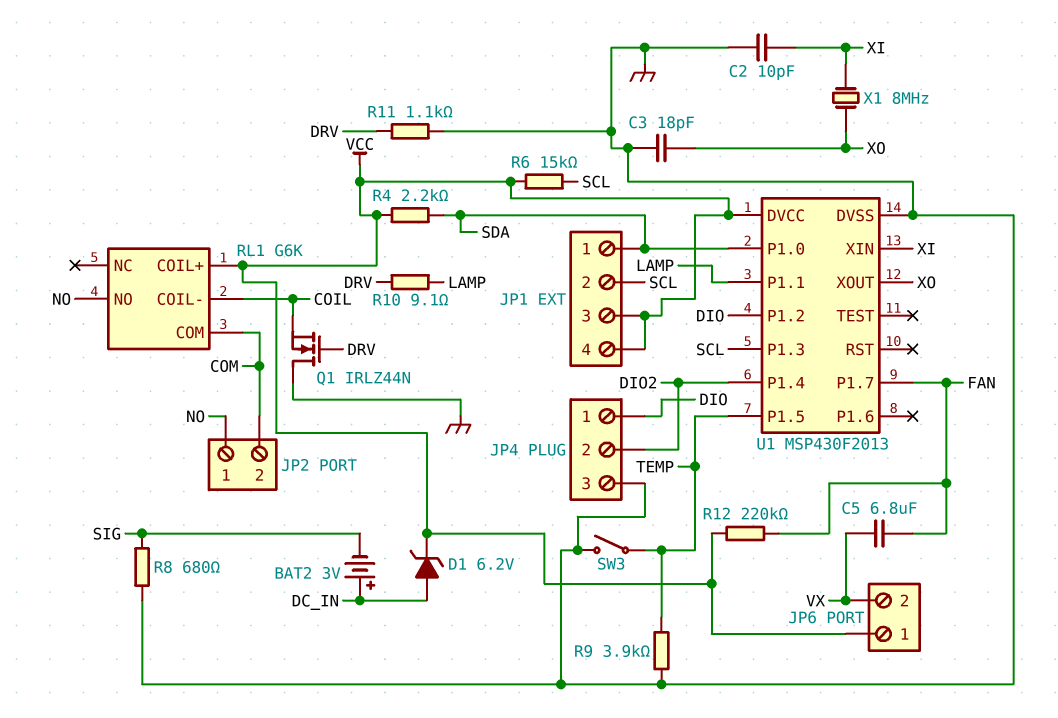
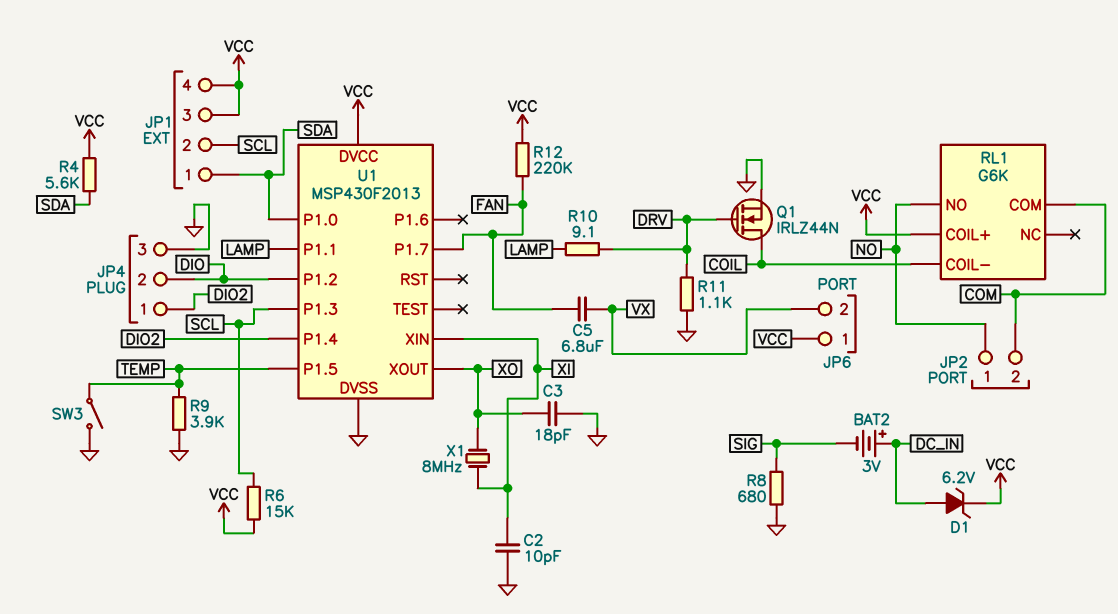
JP4 pin 1: DIO -> DIO2
JP4 pin 2: DIO2 -> DIO
Q1: NMOS IRLZ44N (G DRV, D GND, S COIL) -> NMOS IRLZ44N (G DRV, D COIL, S GND)
R4: 2.2k (SDA, VCC) -> 5.6k (SDA, VCC)

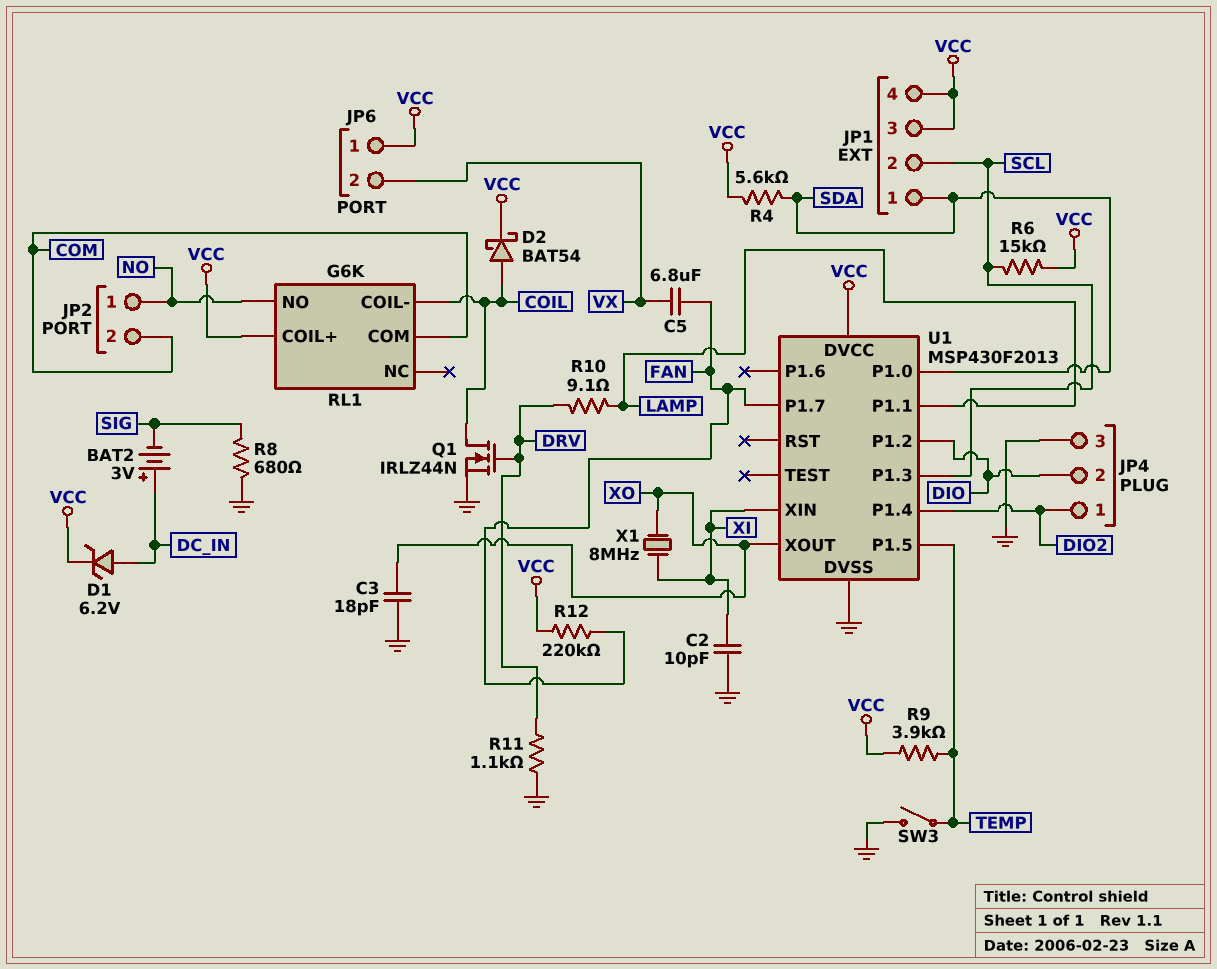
D2: none -> schottky BAT54 (A COIL, K VCC)
R9: 3.9k (GND, TEMP) -> 3.9k (TEMP, VCC)

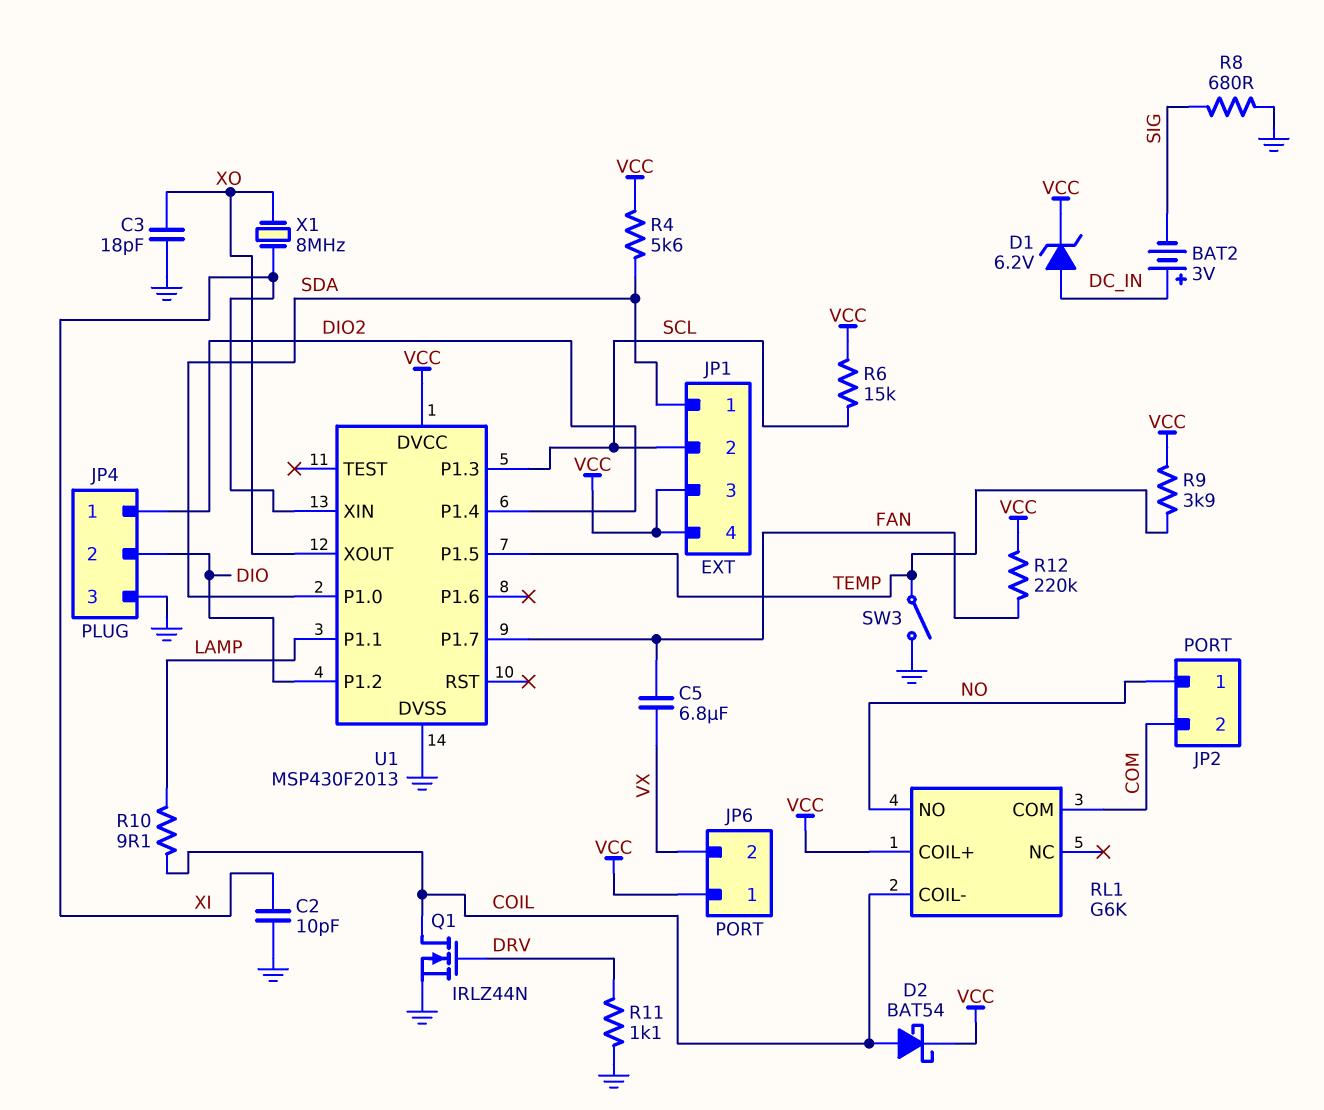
R10: 9.1 (DRV, LAMP) -> 9.1 (COIL, LAMP)

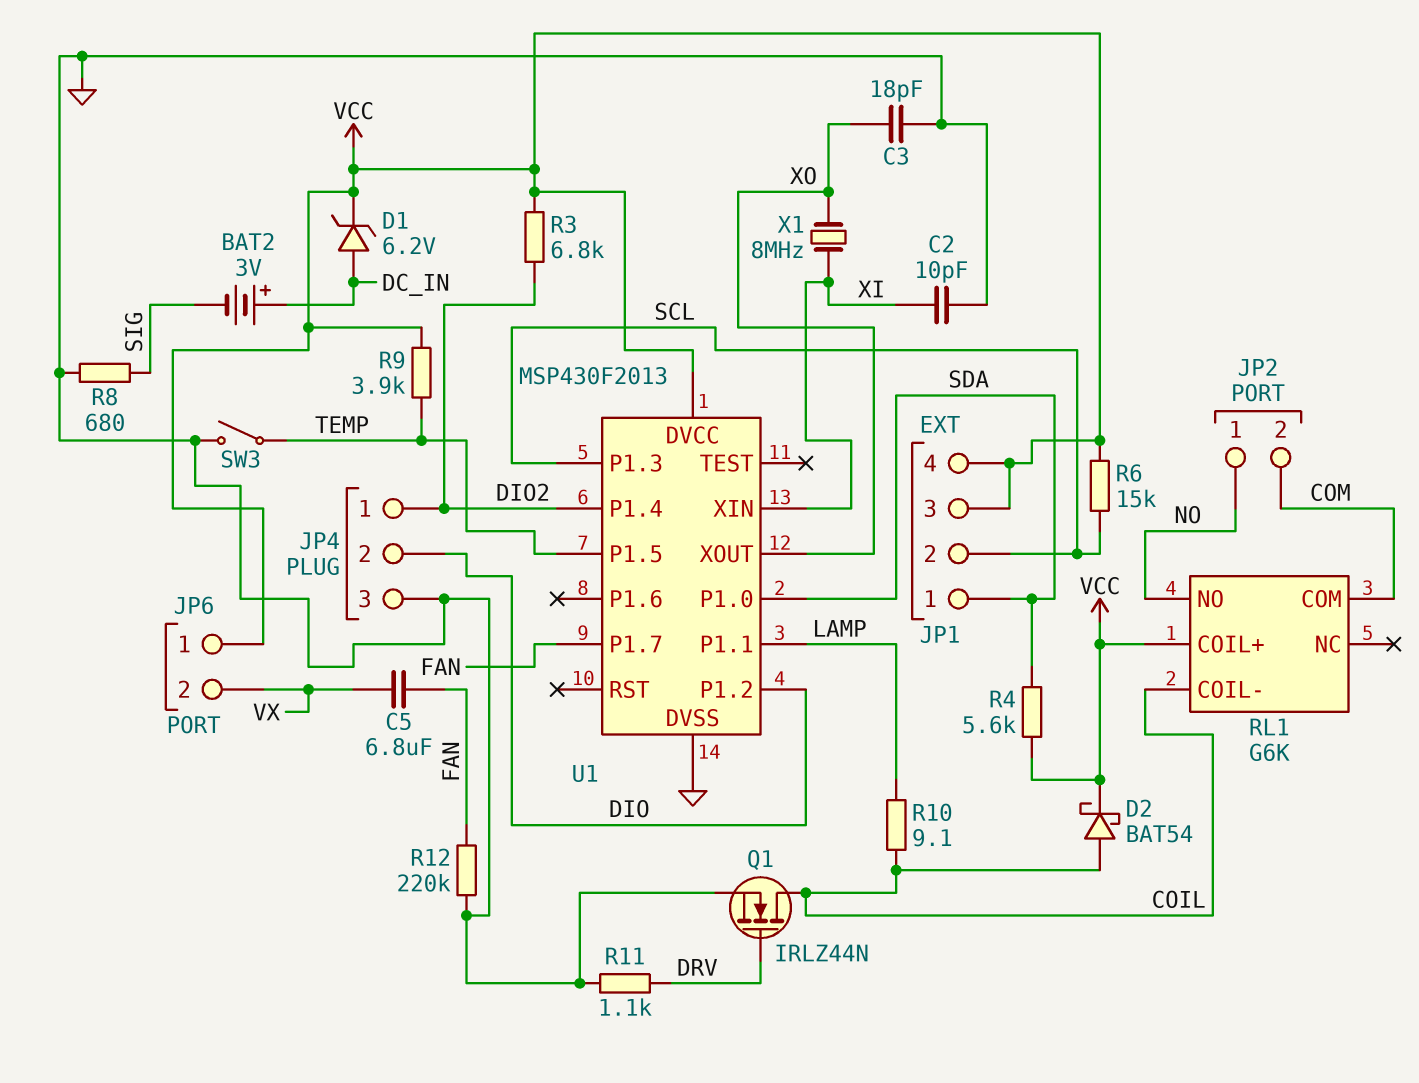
R3: none -> 6.8k (DIO2, VCC)
R12: 220k (FAN, VCC) -> 220k (FAN, GND)

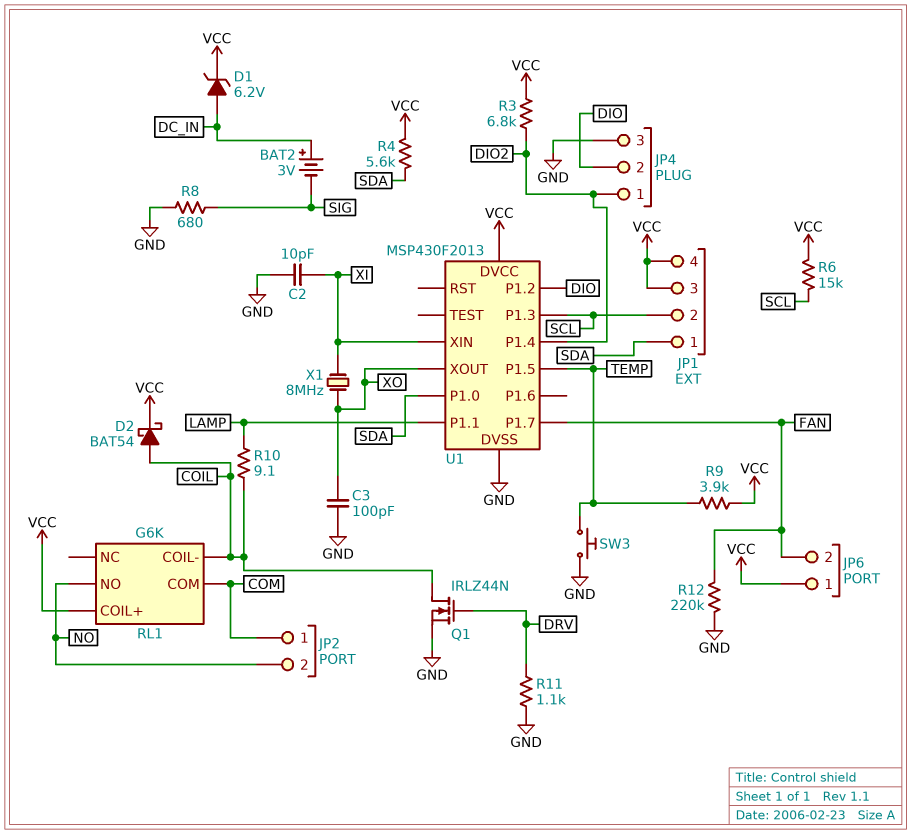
C3: 18pF (GND, XO) -> 100pF (GND, XO)
C5: 6.8uF (FAN, VX) -> none
JP2 pin 1: NO -> COM
JP2 pin 2: COM -> NO
JP6 pin 2: VX -> FAN
SW3: switch (GND, TEMP) -> button (GND, TEMP)

